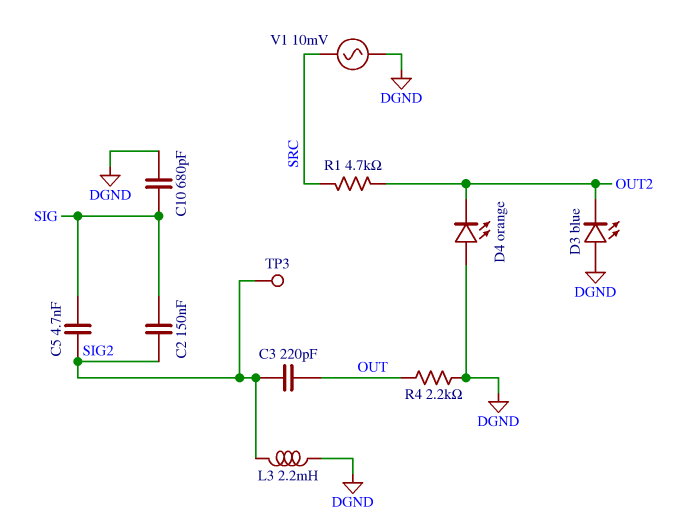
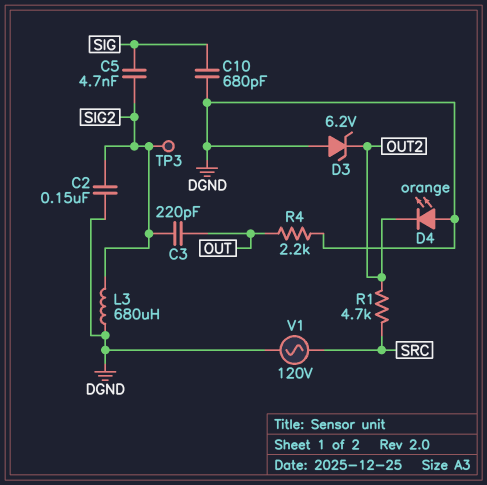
C2: 150nF (SIG, SIG2) -> 150nF (DGND, SIG2)
D3: LED blue (A DGND, K OUT2) -> zener 6.2V (A DGND, K OUT2)
L3: 2.2mH (DGND, SIG2) -> 680uH (DGND, SIG2)
V1: AC 10mV (DGND, SRC) -> AC 120V (DGND, SRC)

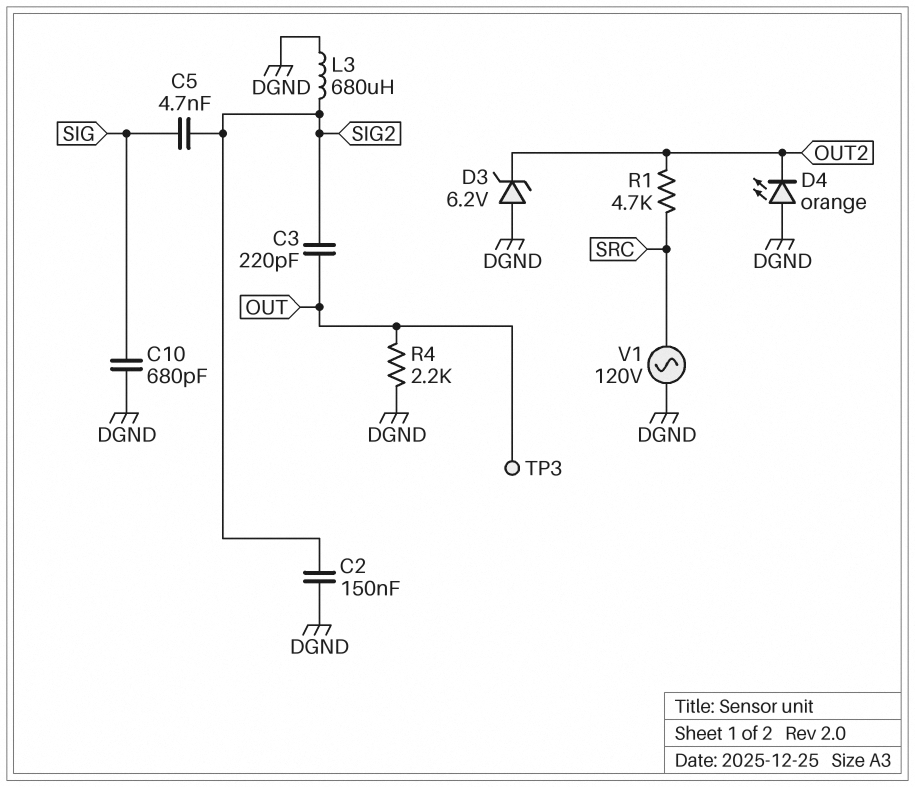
TP3: test point (SIG2) -> test point (OUT)

